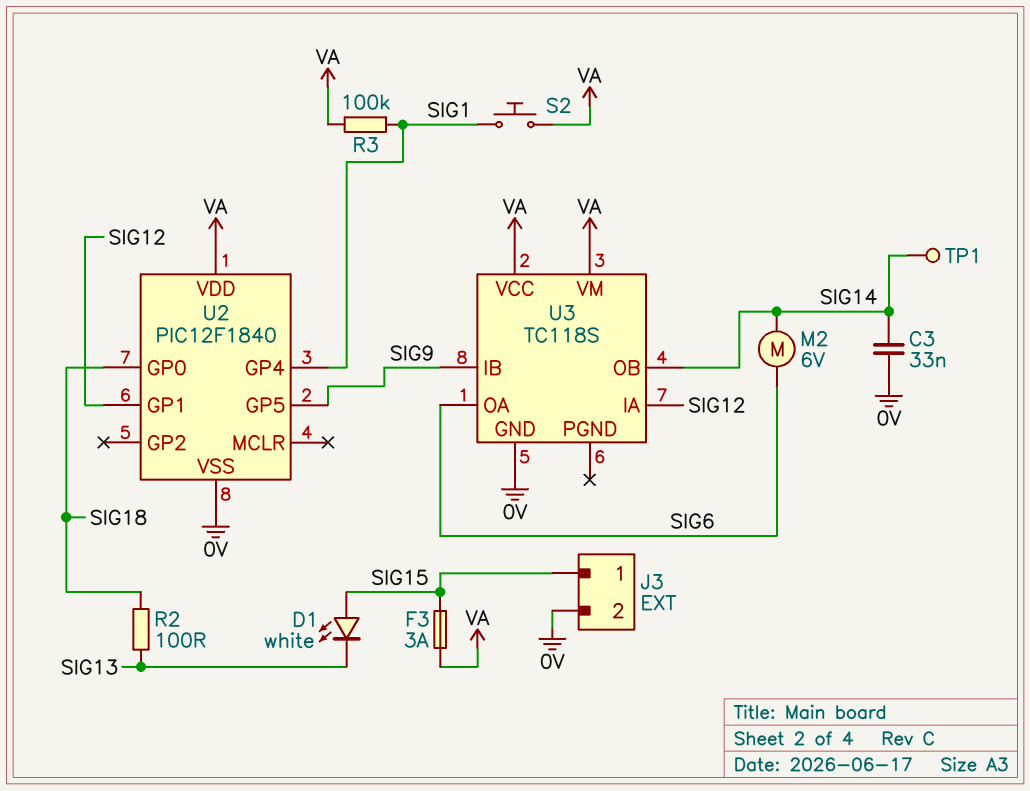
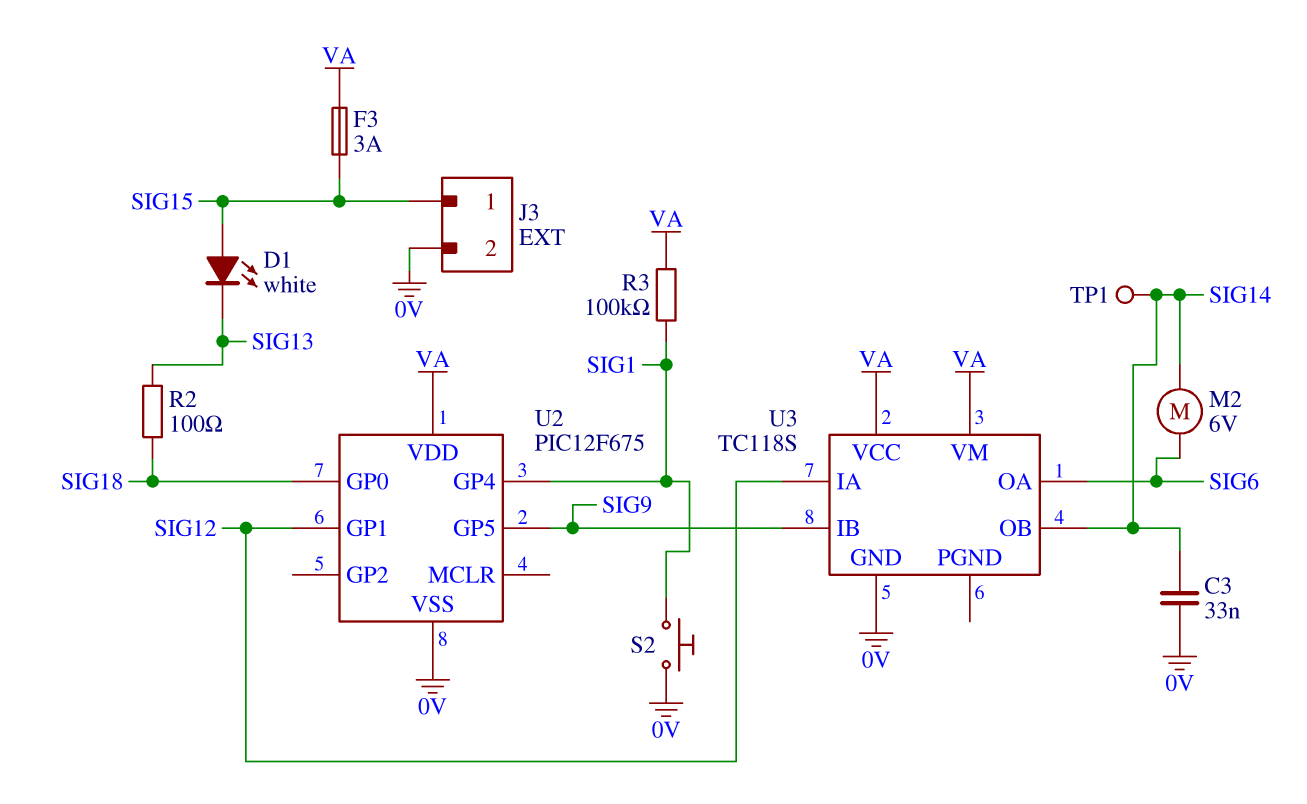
S2: button (SIG1, VA) -> button (0V, SIG1)
U2: PIC12F1840 -> PIC12F675

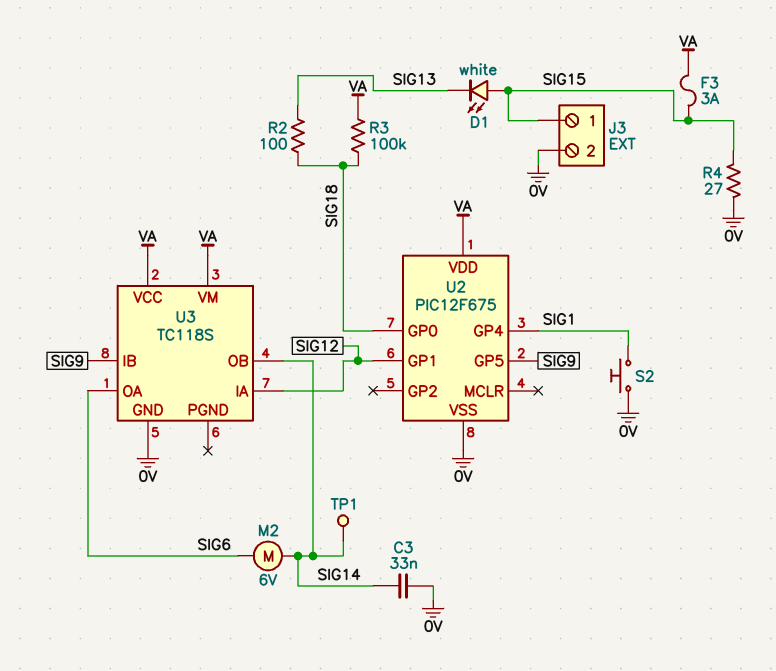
R3: 100k (SIG1, VA) -> 100k (SIG18, VA)
R4: none -> 27 (0V, SIG15)

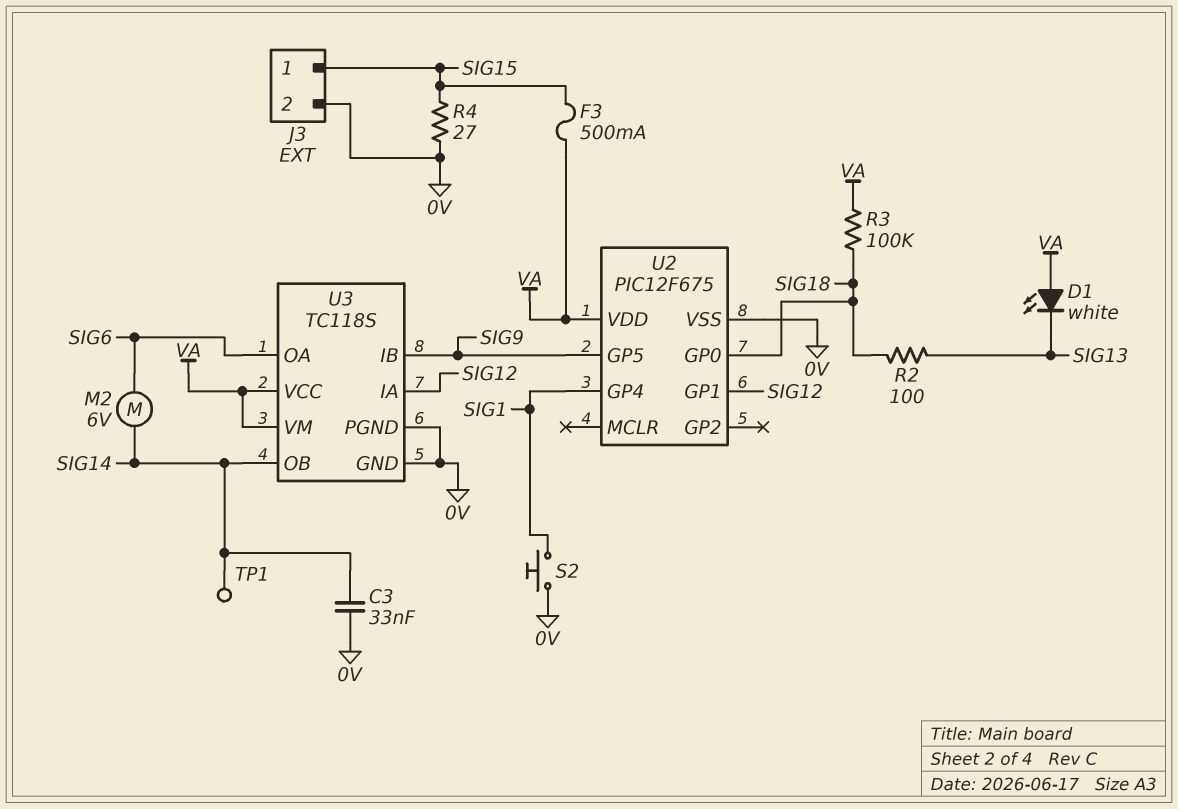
D1: LED white (A SIG15, K SIG13) -> LED white (A VA, K SIG13)
F3: 3A (SIG15, VA) -> 500mA (SIG15, VA)
U3 pin PGND: none -> 0V

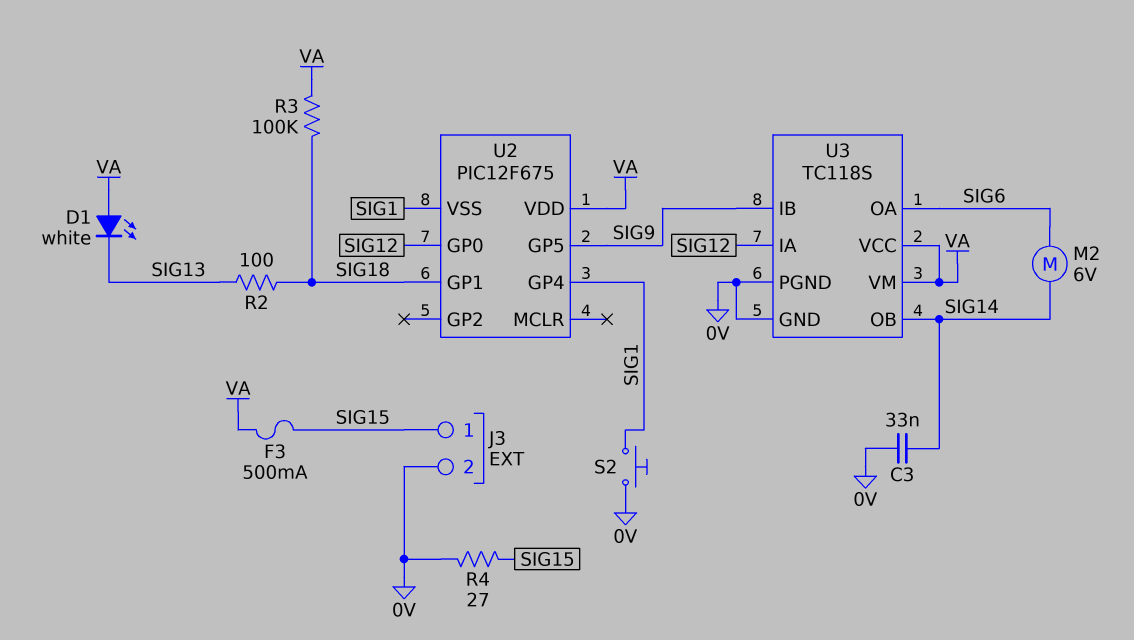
TP1: test point (SIG14) -> none
U2 pin GP0: SIG18 -> SIG12
U2 pin GP1: SIG12 -> SIG18
U2 pin VSS: 0V -> SIG1

